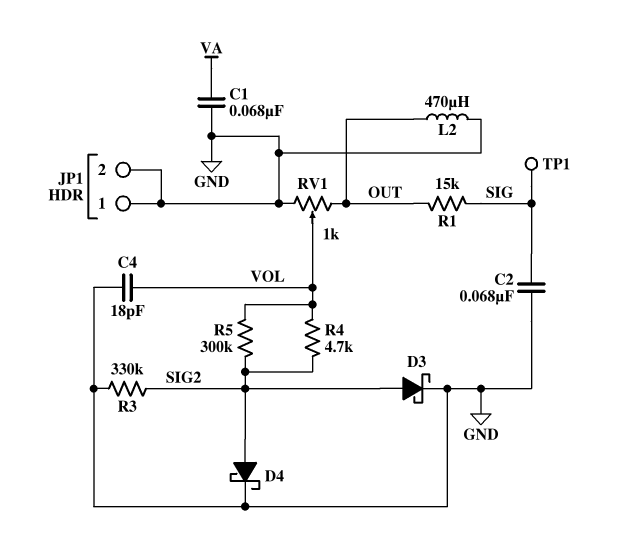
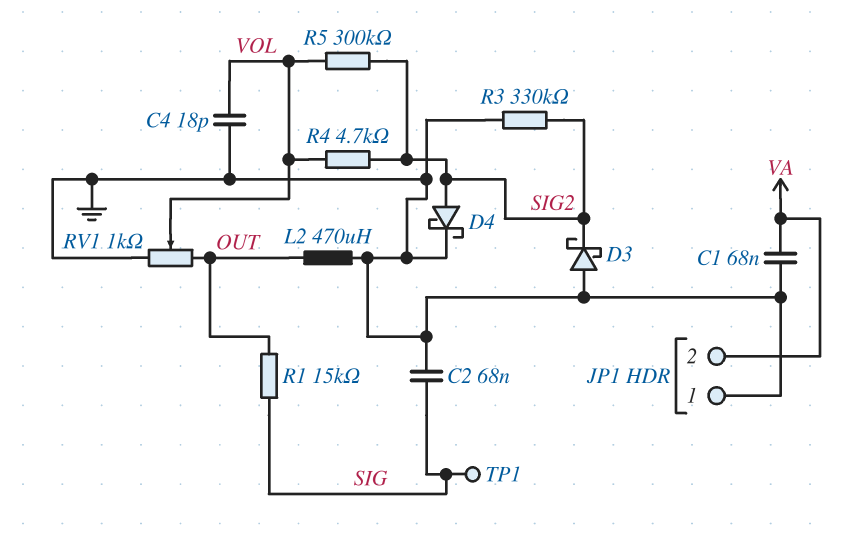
D3: schottky (A SIG2, K GND) -> schottky (A GND, K SIG2)
JP1 pin 2: GND -> VA

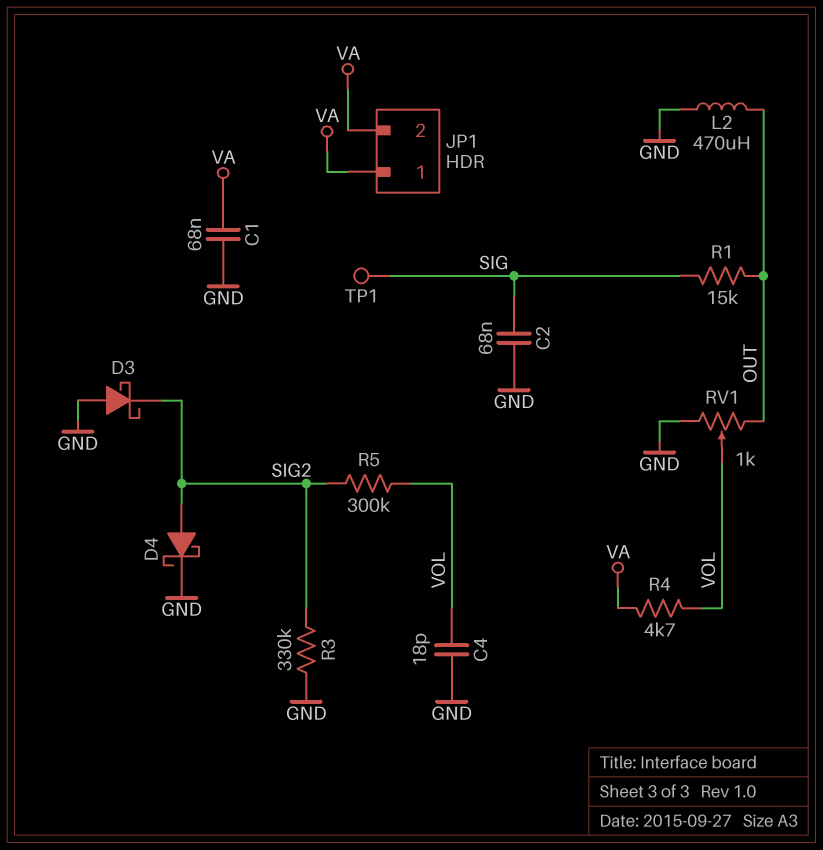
JP1 pin 1: GND -> VA
R4: 4.7k (SIG2, VOL) -> 4.7k (VA, VOL)

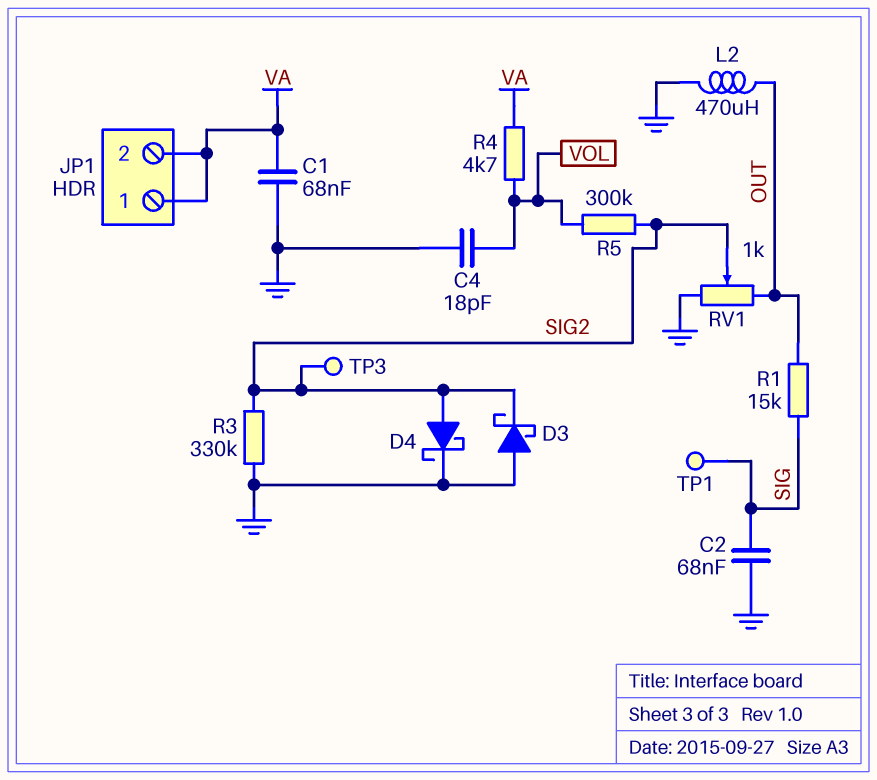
RV1: 1k (GND, OUT, wiper VOL) -> 1k (GND, OUT, wiper SIG2)
TP3: none -> test point (SIG2)

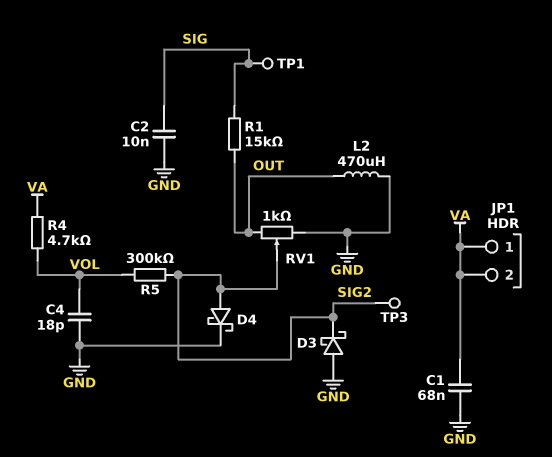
C2: 68nF (GND, SIG) -> 10nF (GND, SIG)
R3: 330k (GND, SIG2) -> none

